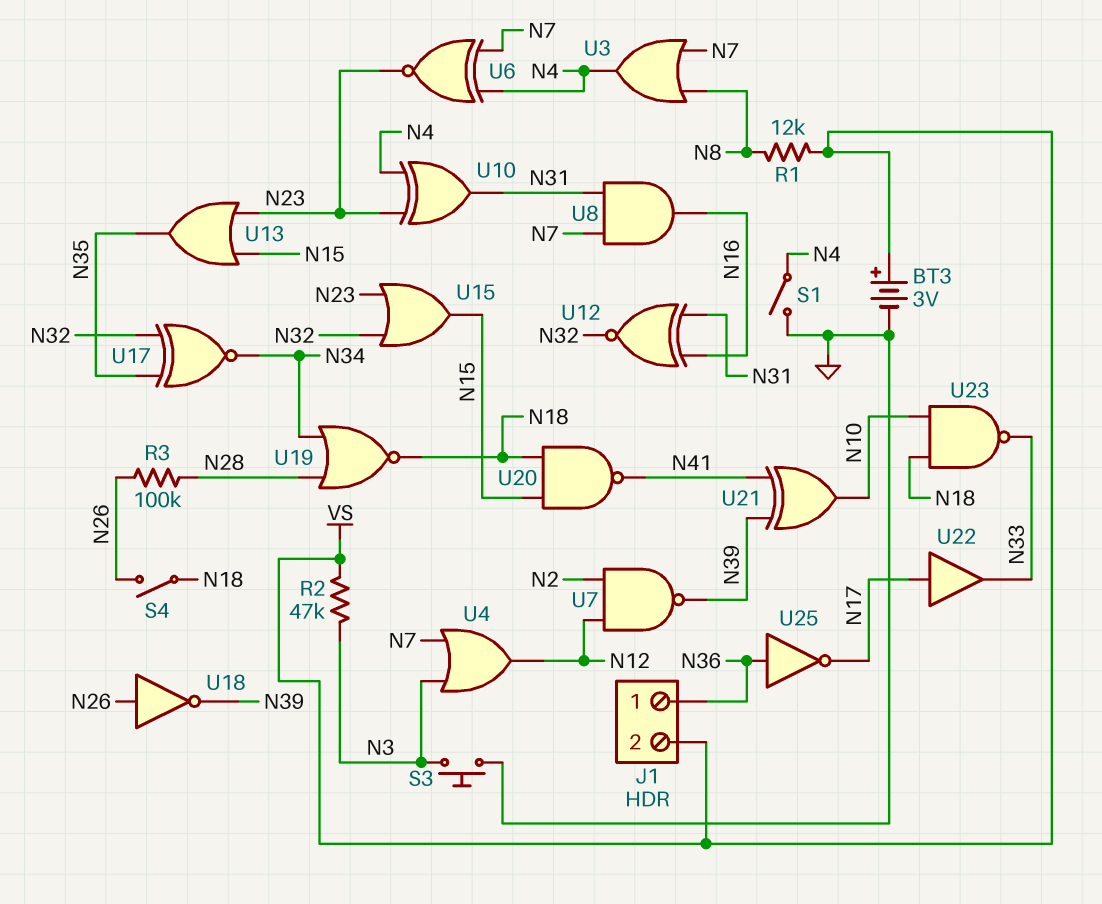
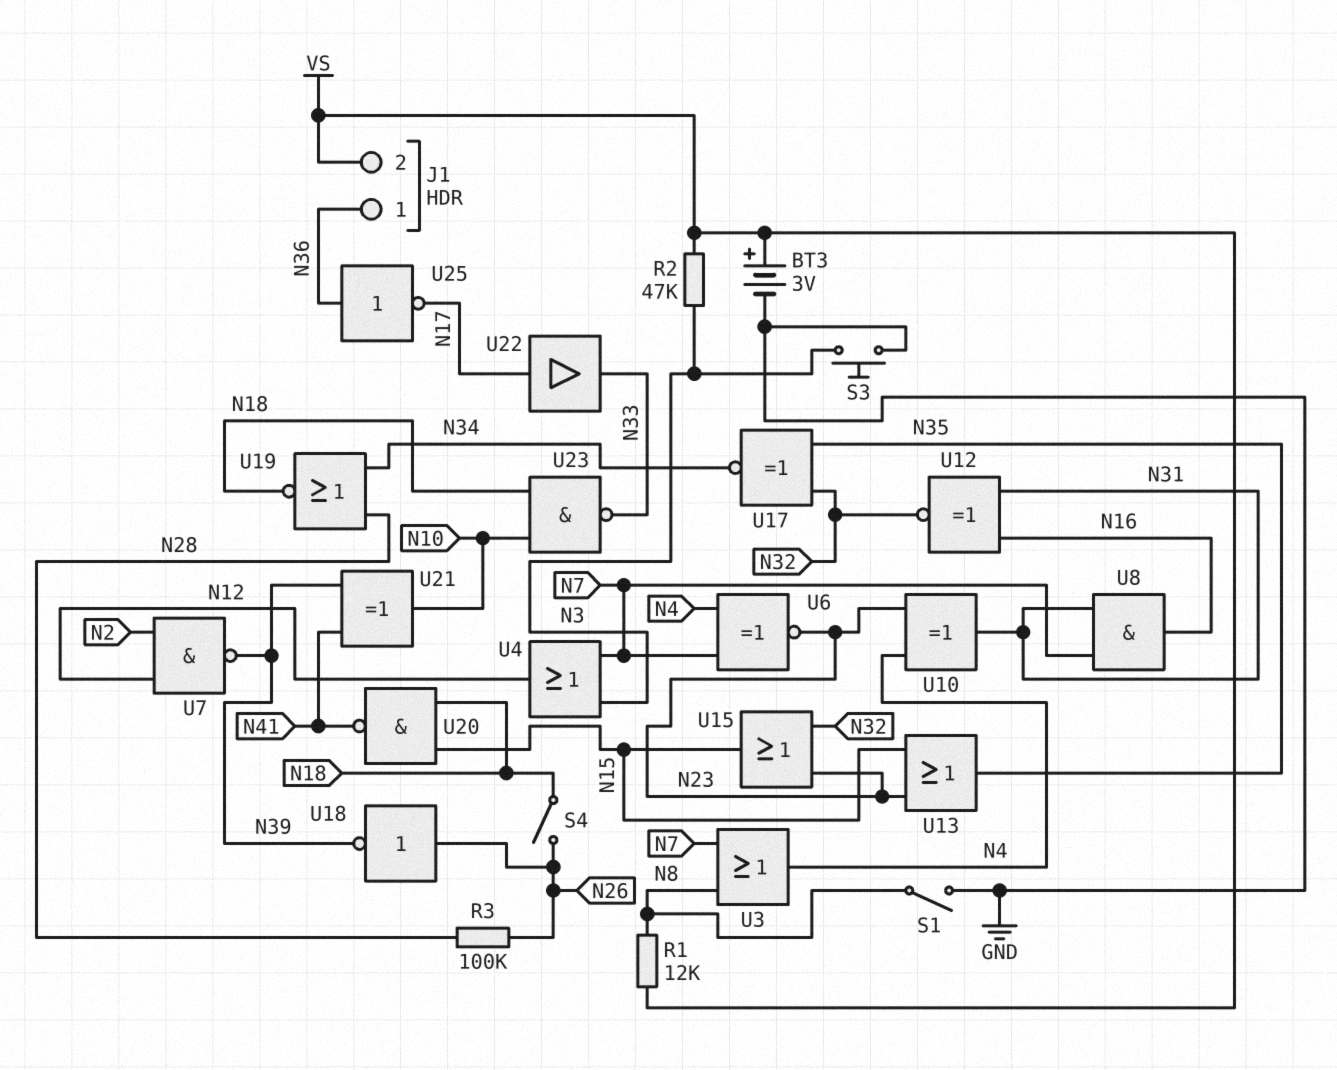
S1: switch (GND, N4) -> switch (GND, N8)

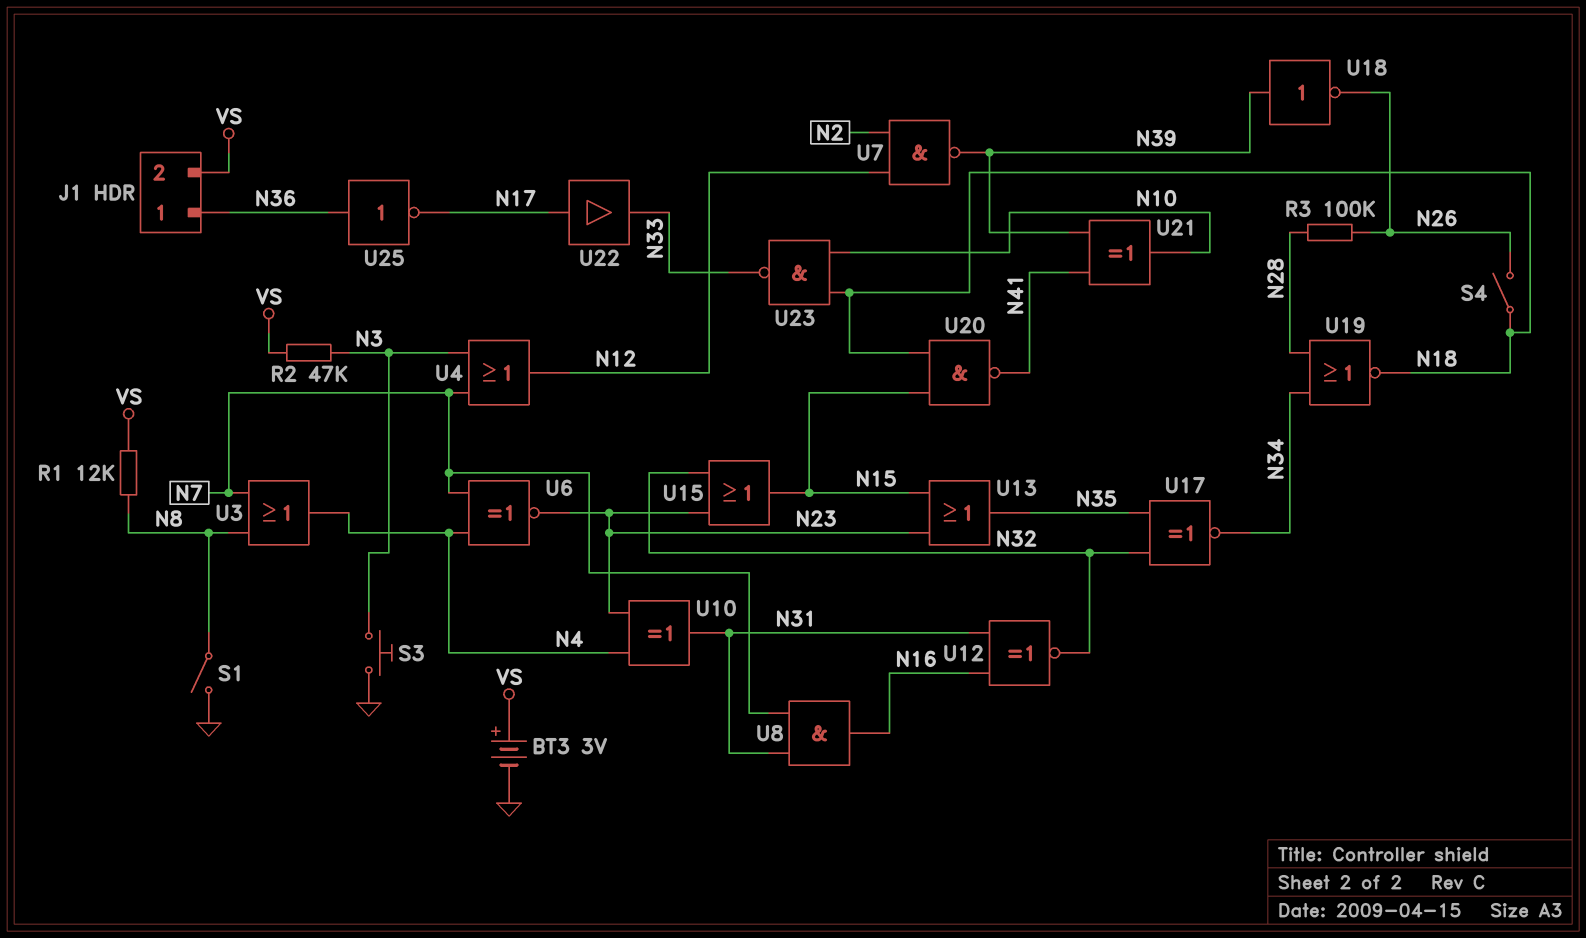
U18: NOT (in N26, out N39) -> NOT (in N39, out N26)

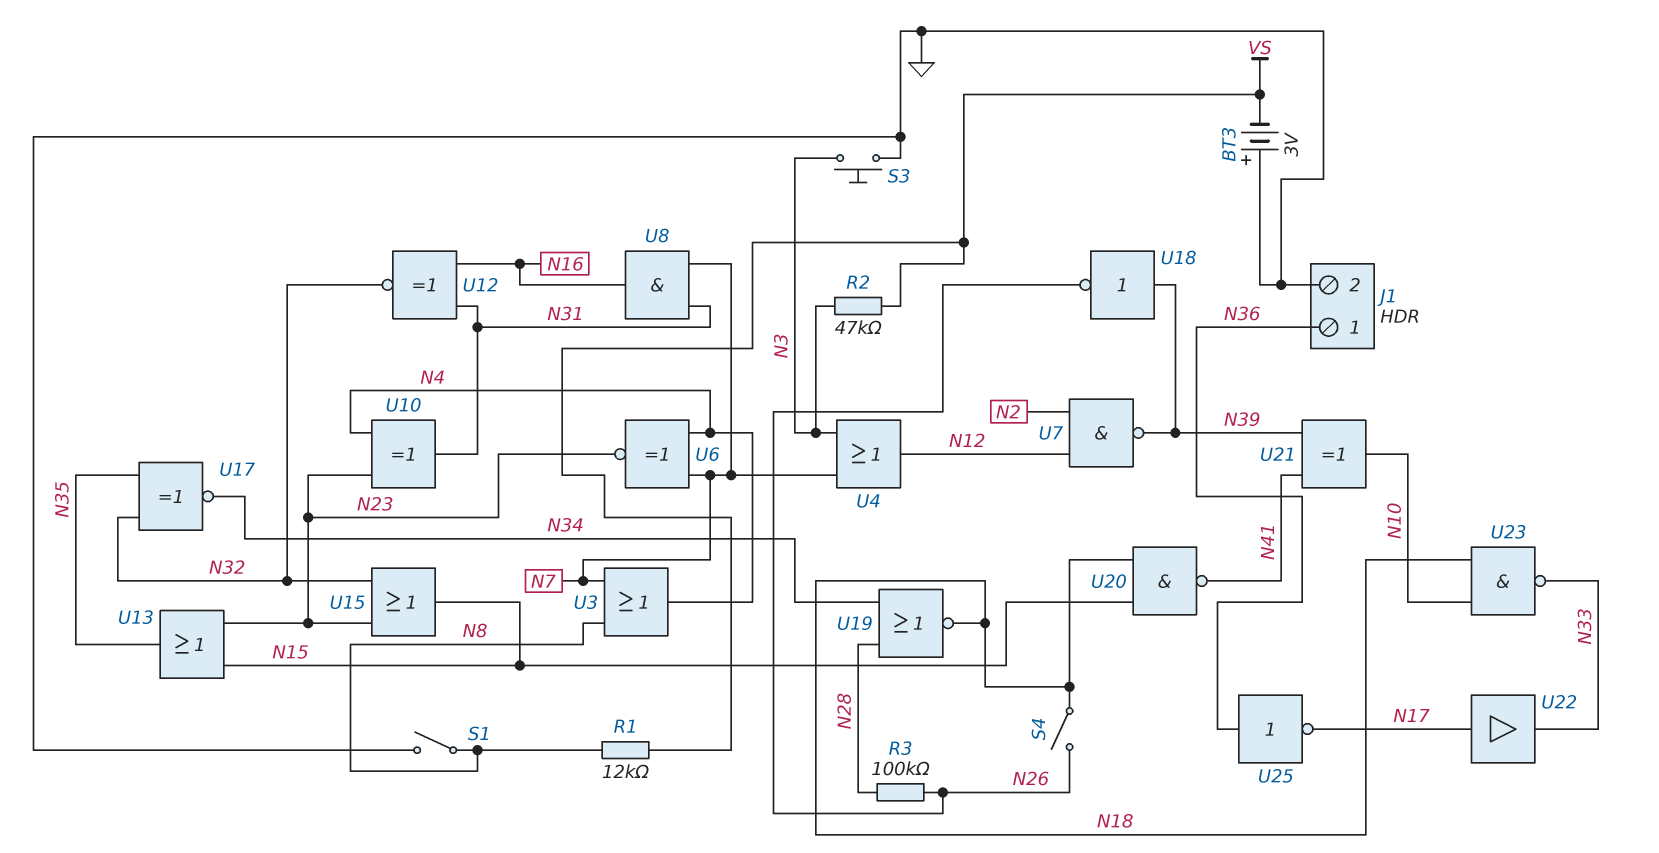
BT3: 3V (plus VS, minus GND) -> 3V (plus GND, minus VS)
J1 pin 2: VS -> GND

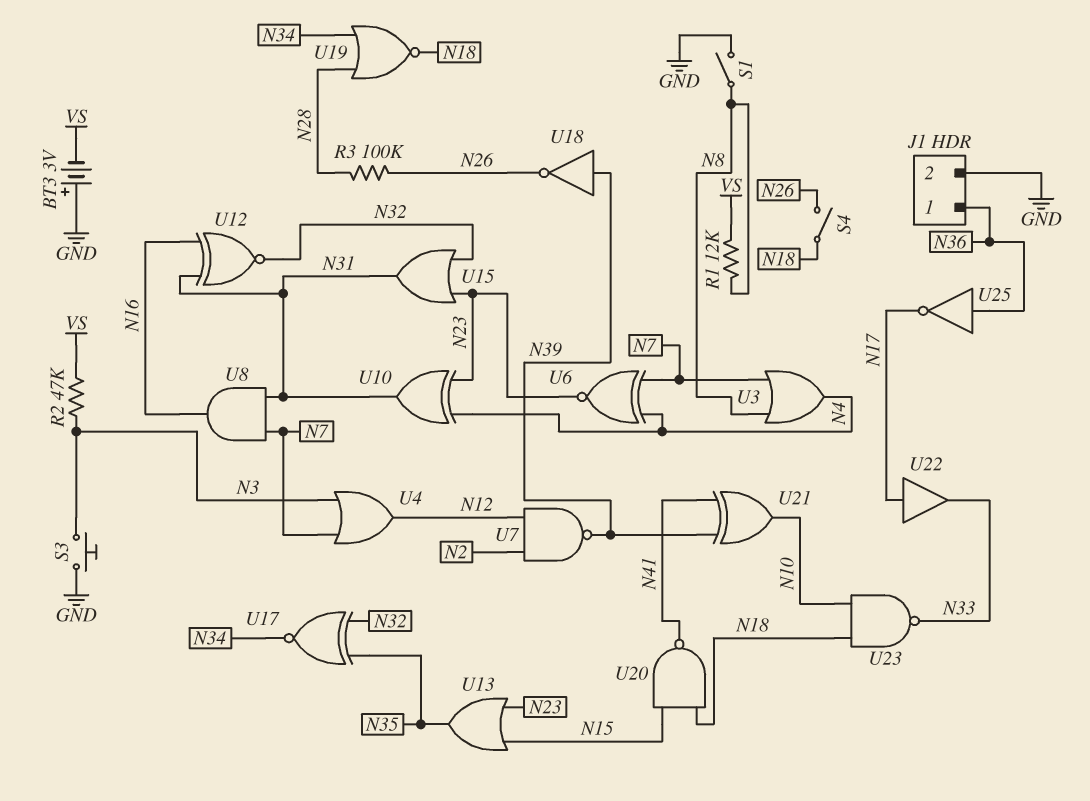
U15: OR (in N23, in N32, out N15) -> OR (in N23, in N32, out N31)

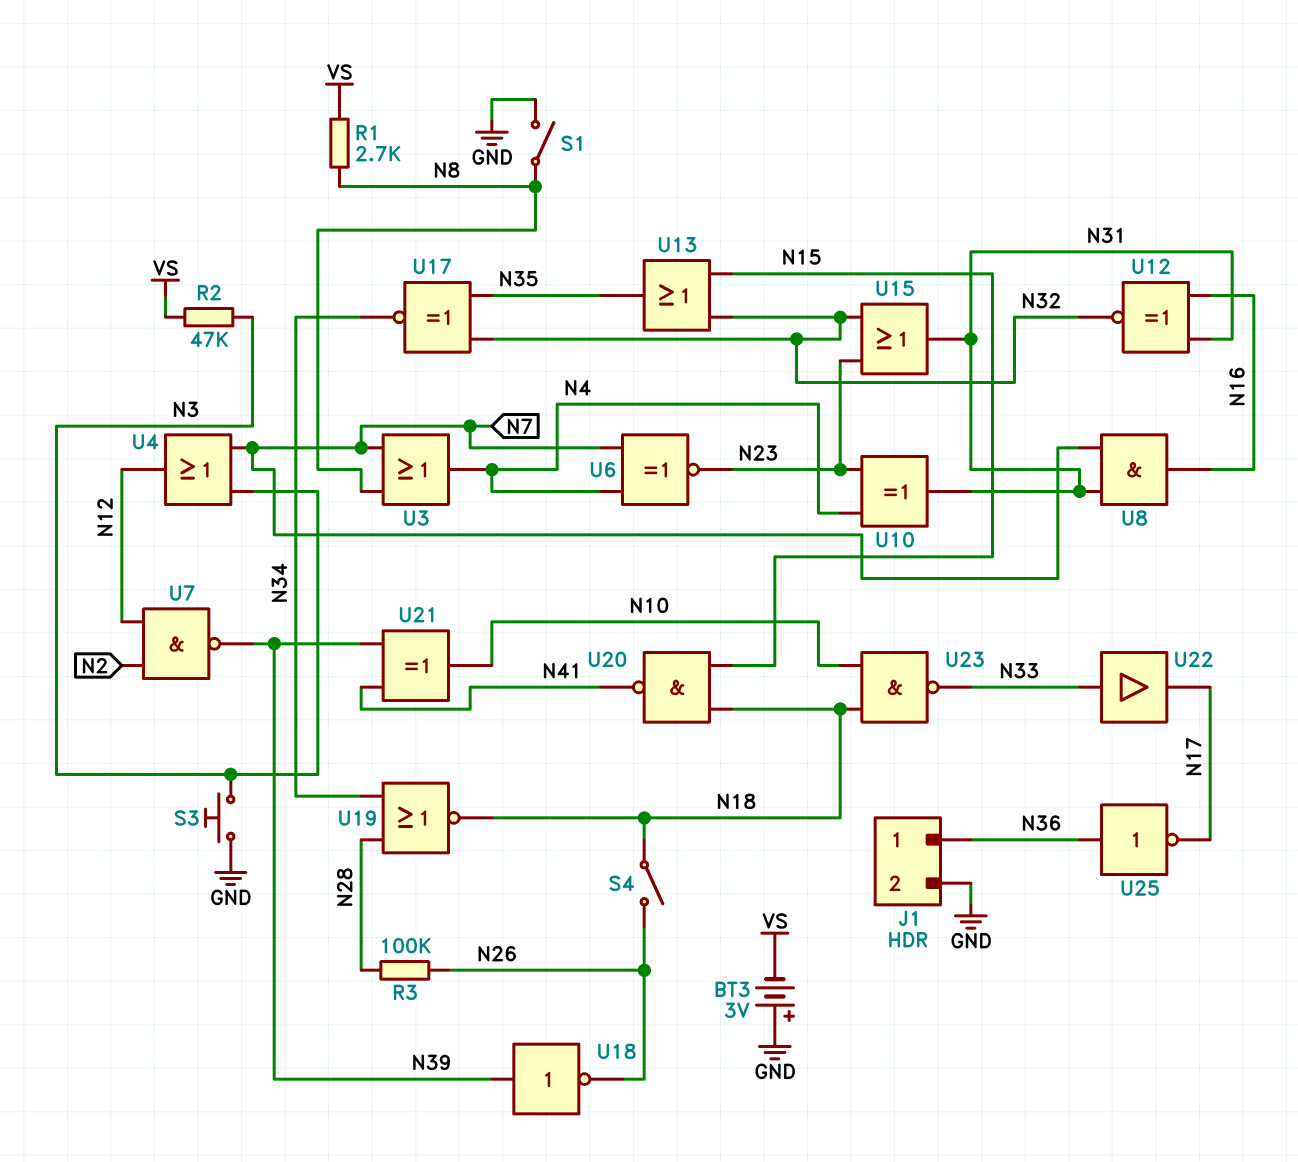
R1: 12k (N8, VS) -> 2.7k (N8, VS)
U13: OR (in N15, in N23, out N35) -> OR (in N15, in N32, out N35)
U22: buffer (in N17, out N33) -> buffer (in N33, out N17)

